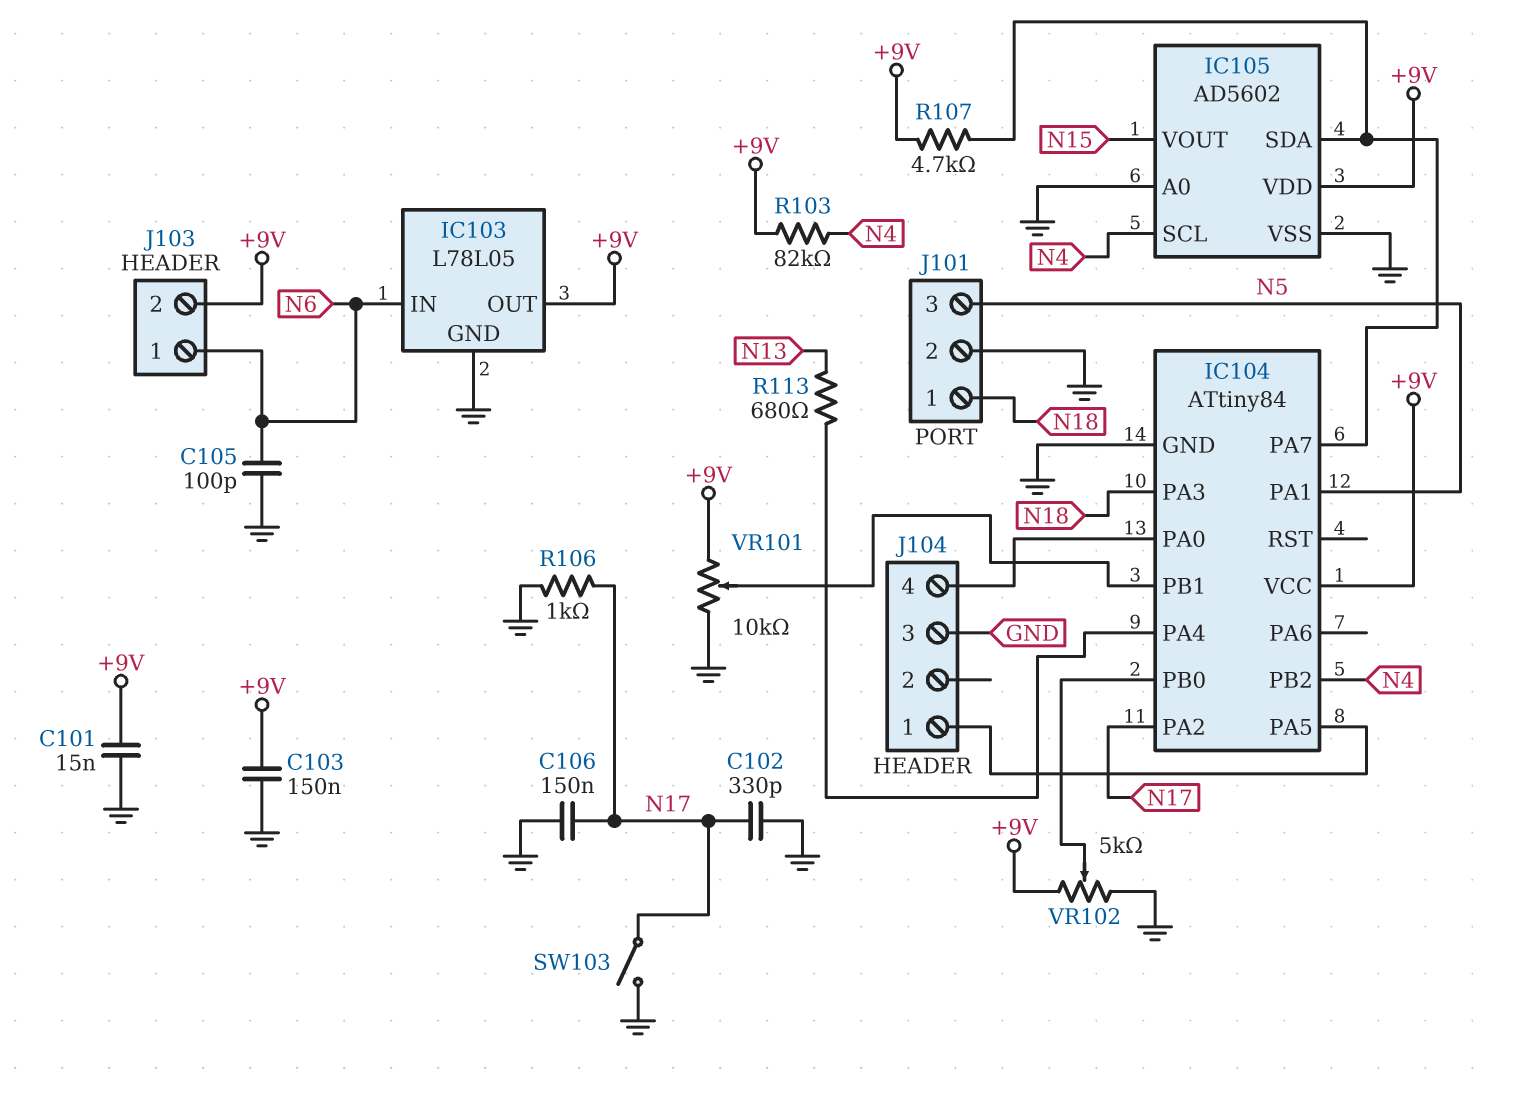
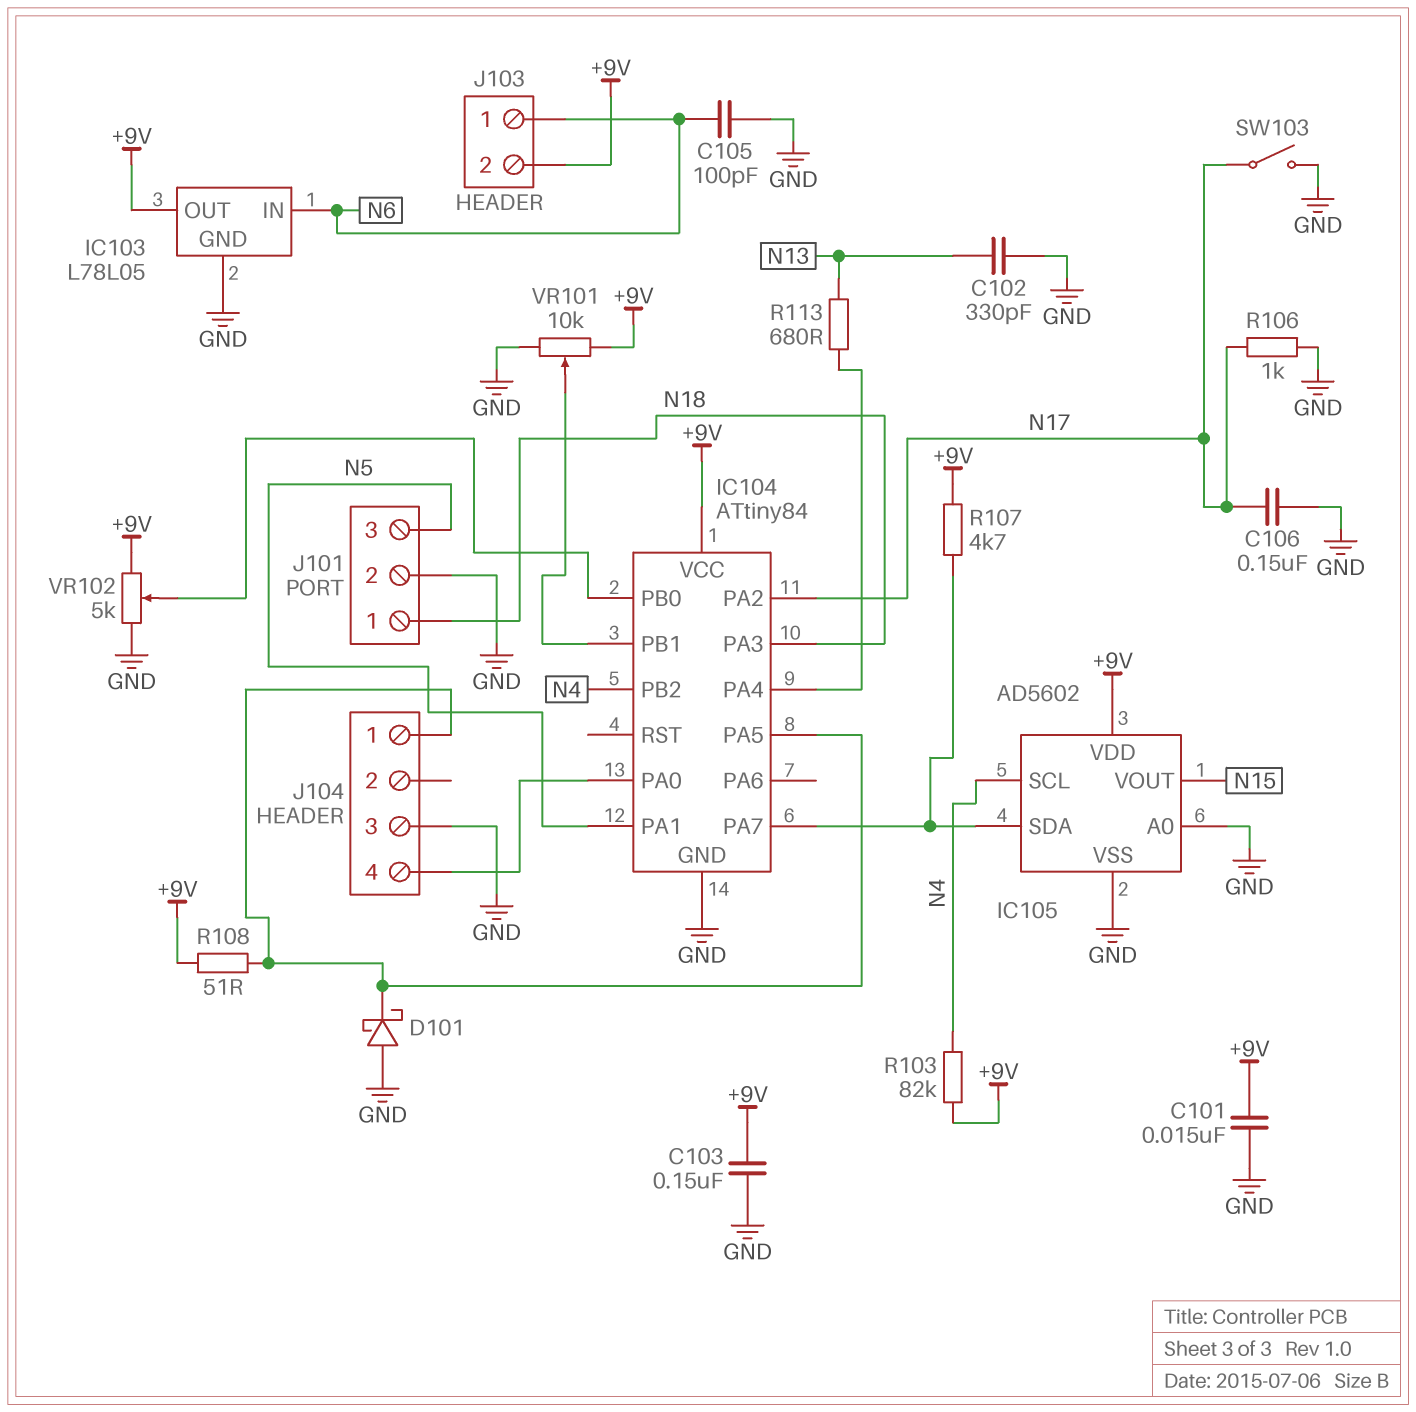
C102: 330pF (GND, N17) -> 330pF (GND, N13)
D101: none -> schottky (A GND, K IC104/PA5)
R108: none -> 51 (+9V, IC104/PA5)

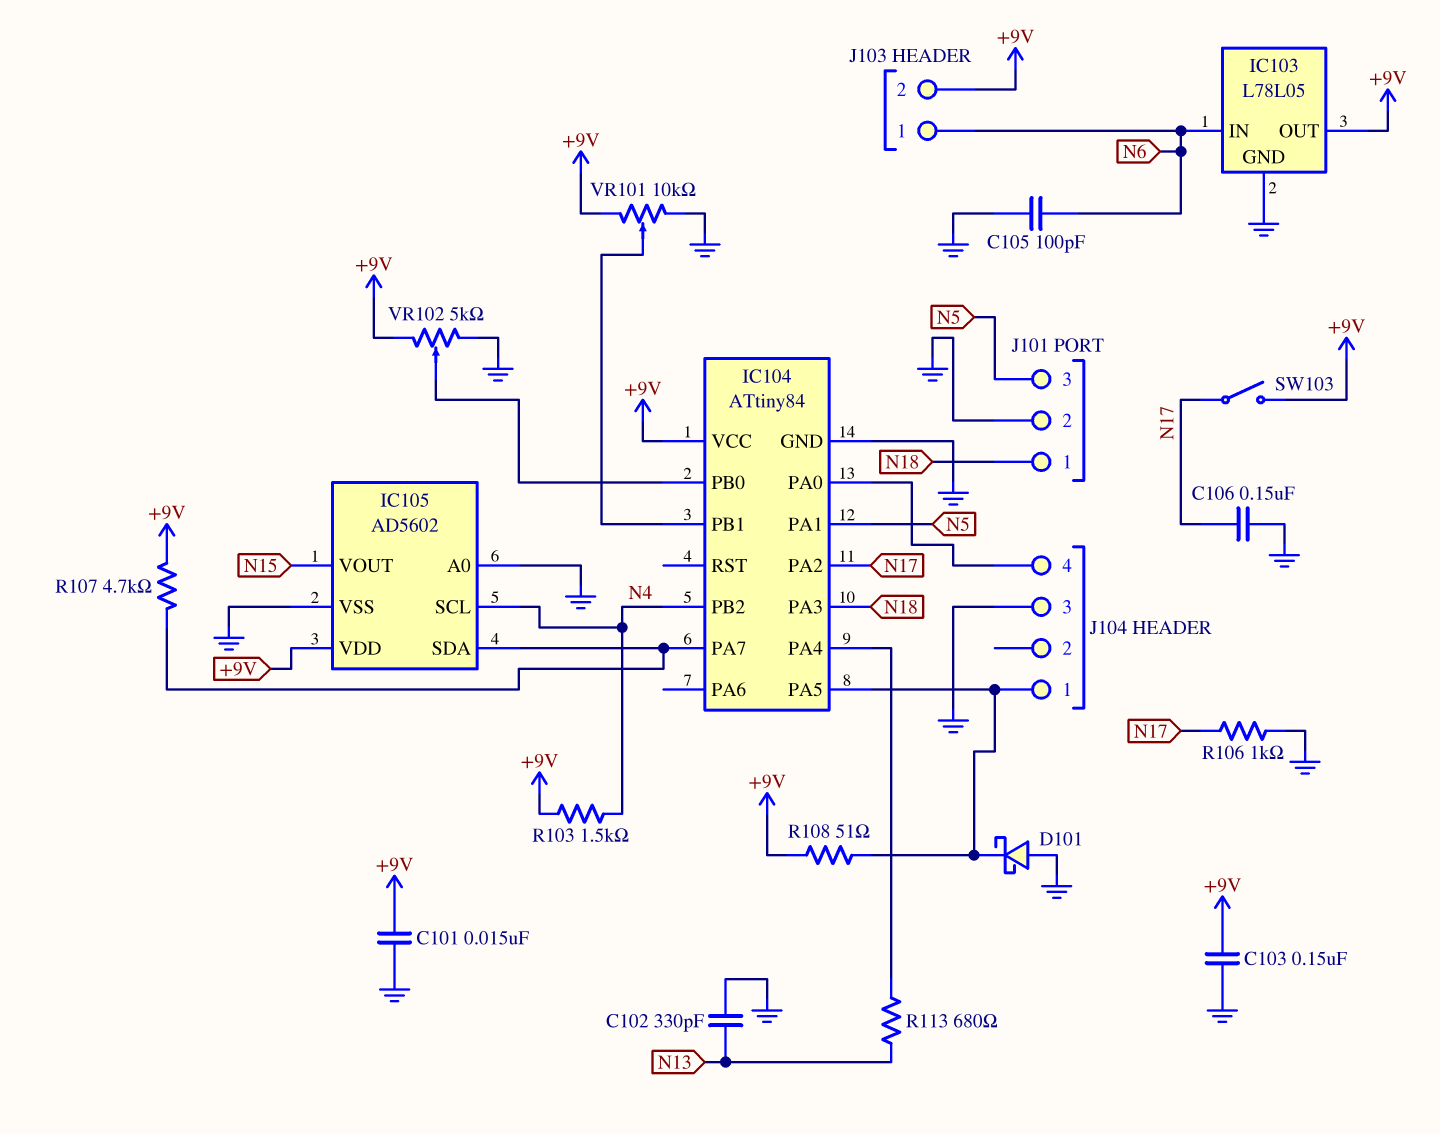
R103: 82k (+9V, N4) -> 1.5k (+9V, N4)
SW103: switch (GND, N17) -> switch (+9V, N17)

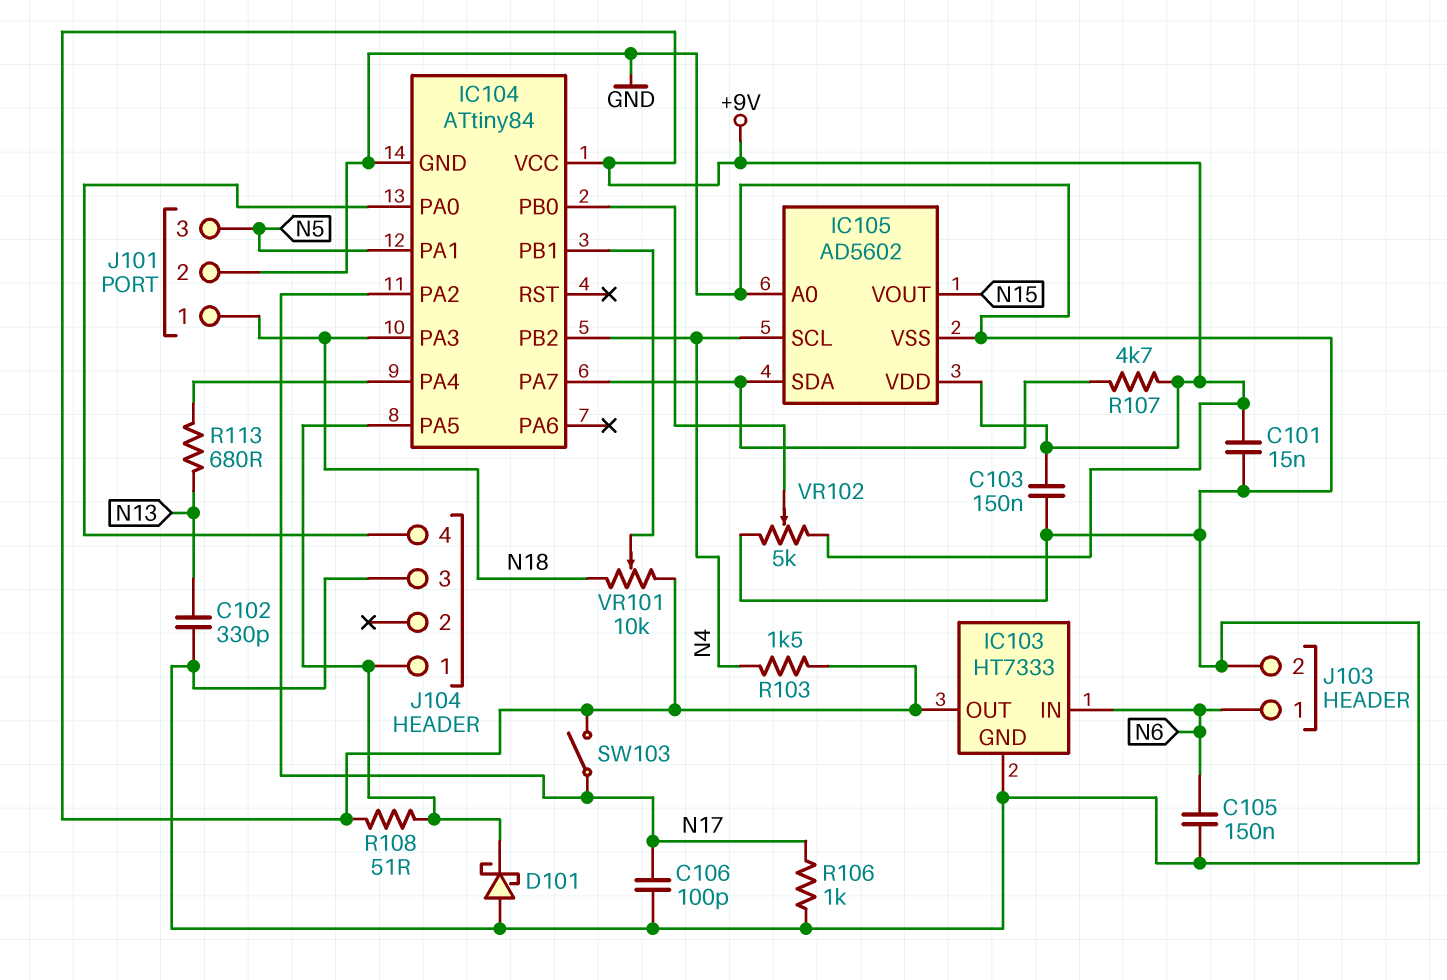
C105: 100pF (GND, N6) -> 150nF (GND, N6)
C106: 150nF (GND, N17) -> 100pF (GND, N17)
IC103: L78L05 -> HT7333
J103 pin 2: +9V -> GND
VR101: 10k (+9V, GND, wiper IC104/PB1) -> 10k (+9V, N18, wiper IC104/PB1)

